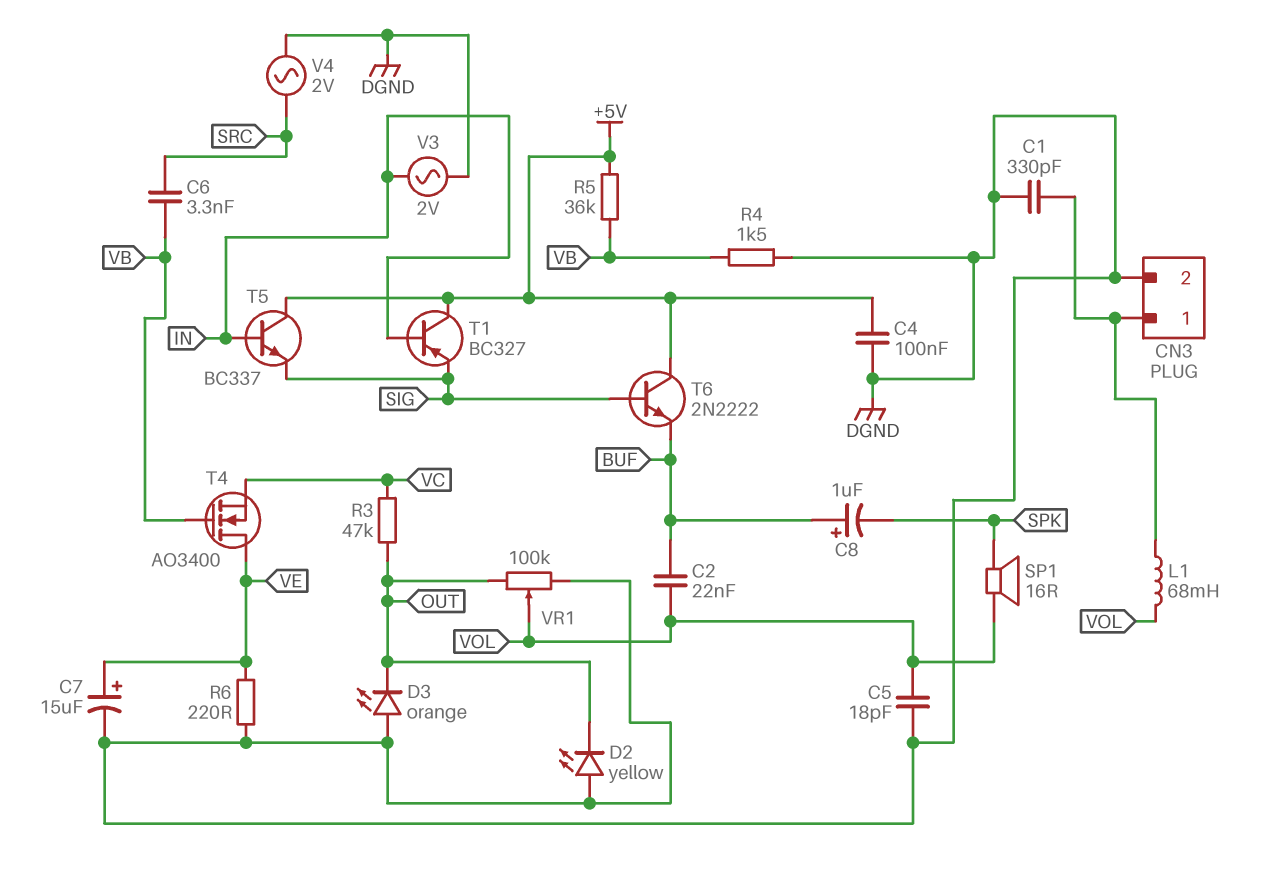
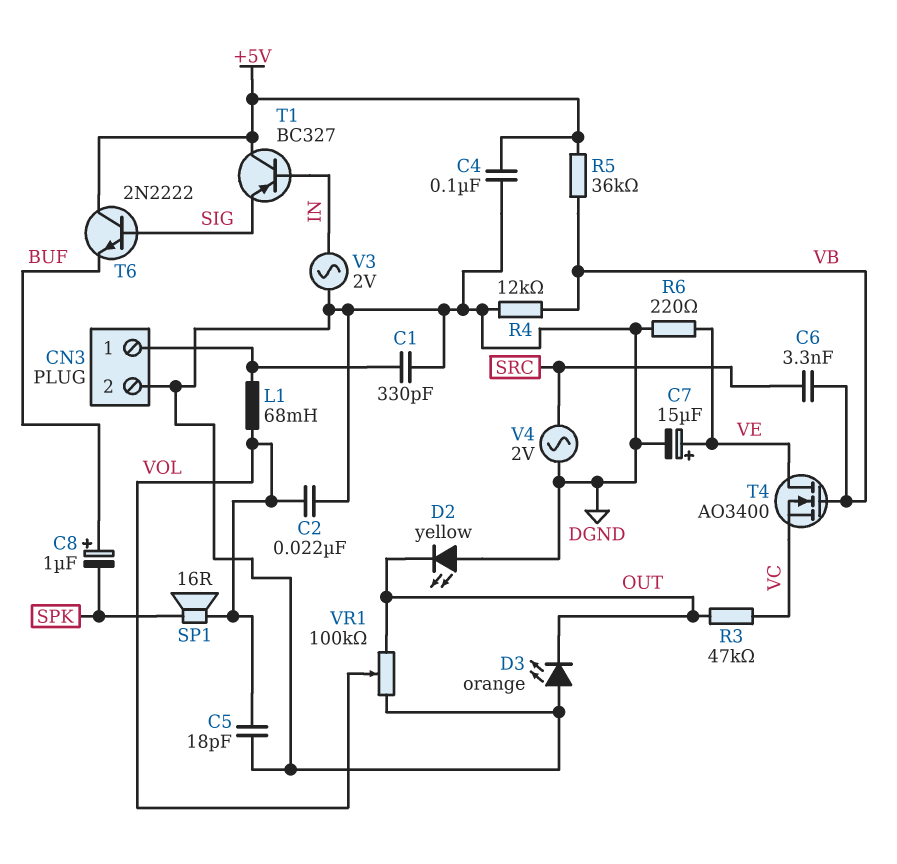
C2: 22nF (BUF, VOL) -> 22nF (DGND, VOL)
R4: 1.5k (DGND, VB) -> 12k (DGND, VB)
T5: NPN BC337 (B IN, C +5V, E SIG) -> none

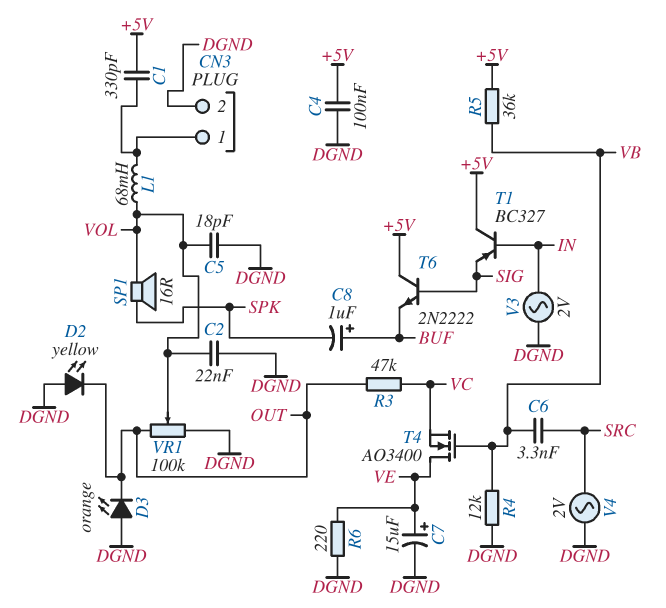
C1: 330pF (CN3/1, DGND) -> 330pF (+5V, CN3/1)

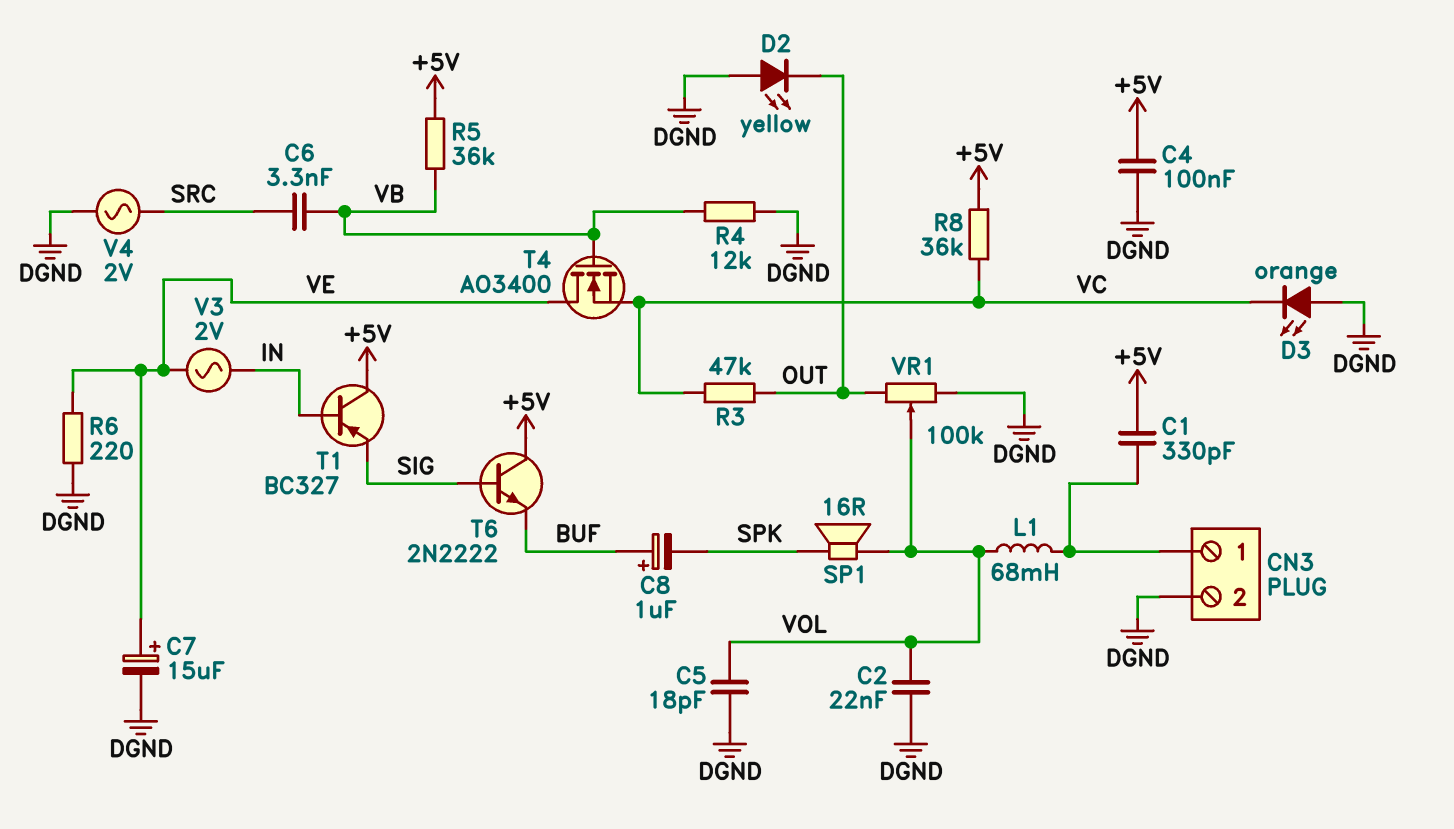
D3: LED orange (A DGND, K OUT) -> LED orange (A DGND, K VC)
R8: none -> 36k (+5V, VC)
V3: AC 2V (DGND, IN) -> AC 2V (IN, VE)

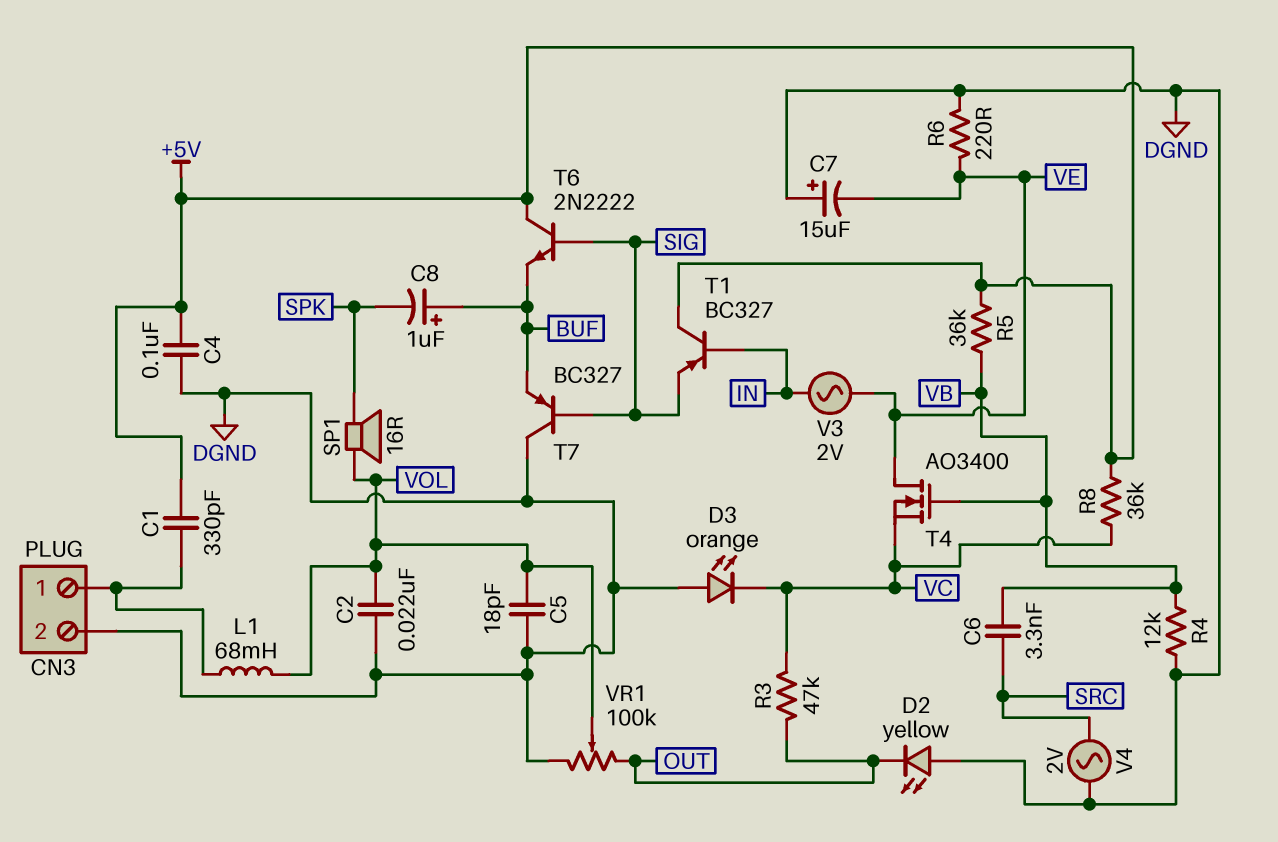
C7: 15uF (plus VE, minus DGND) -> 15uF (plus DGND, minus VE)
T7: none -> PNP BC327 (B SIG, C DGND, E BUF)

